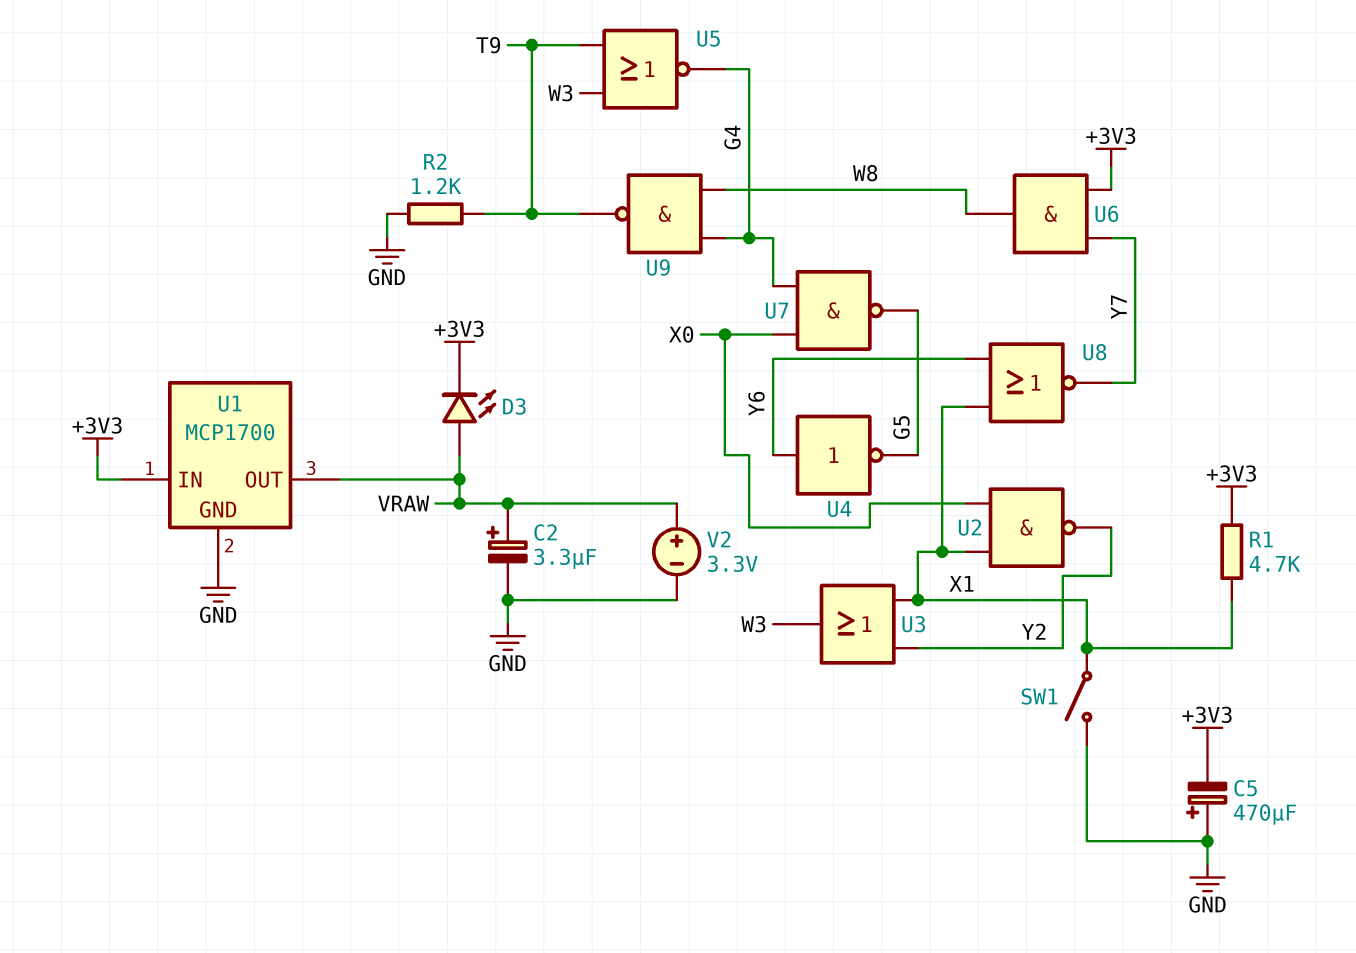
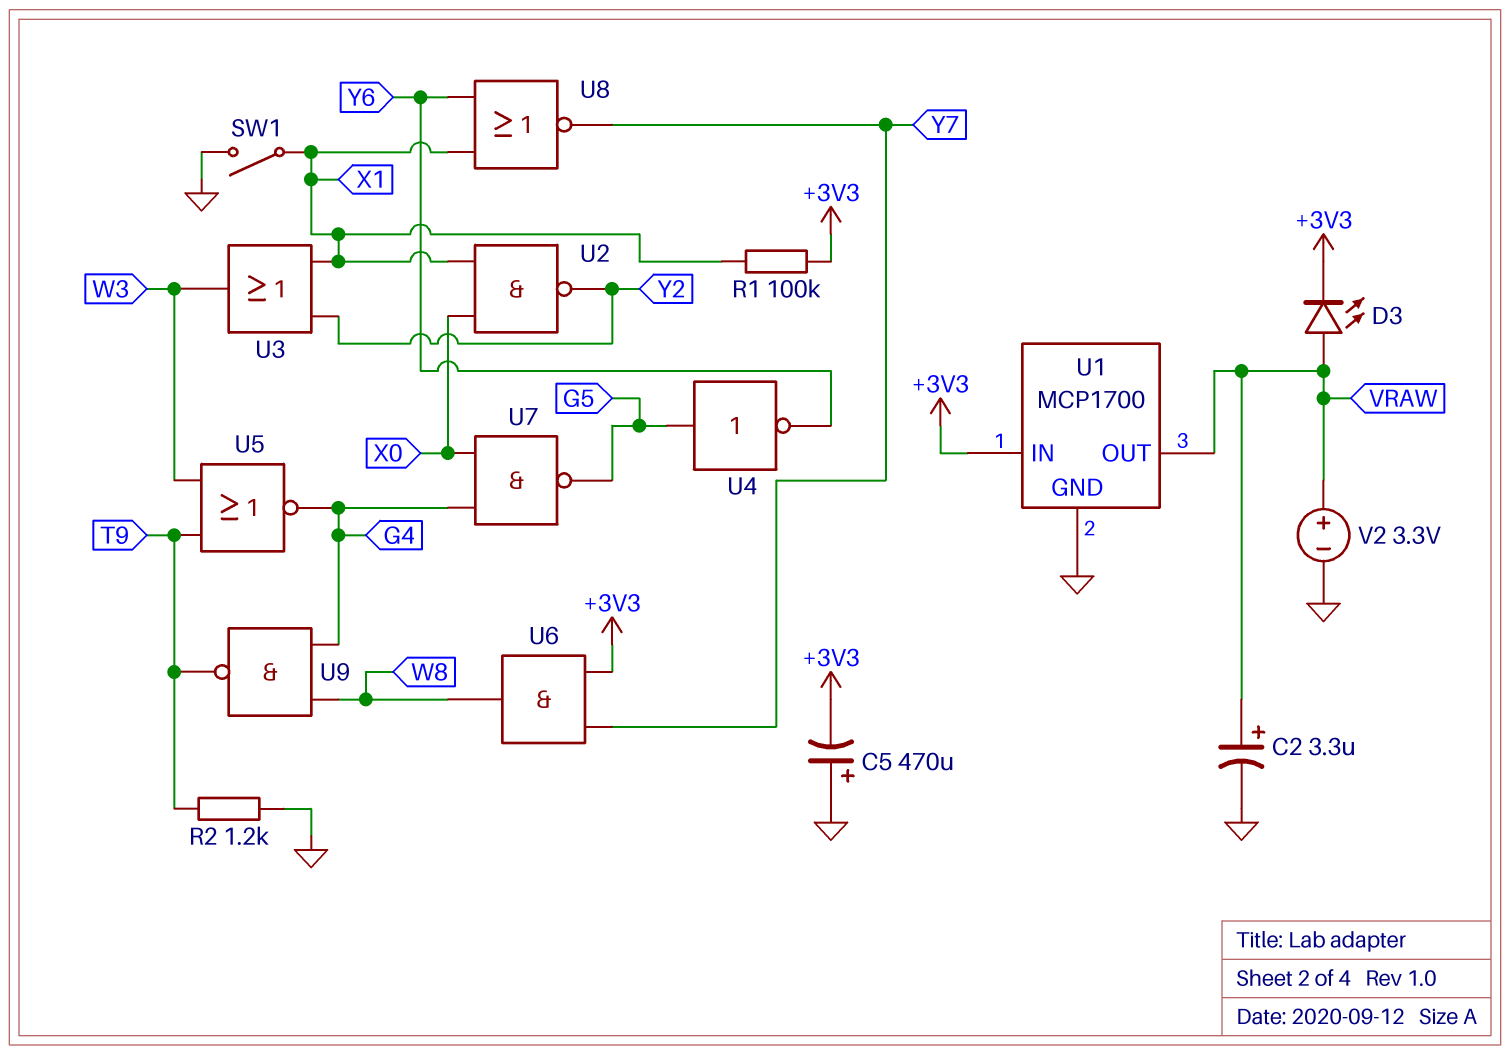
R1: 4.7k (+3V3, X1) -> 100k (+3V3, X1)
U4: NOT (in Y6, out G5) -> NOT (in G5, out Y6)

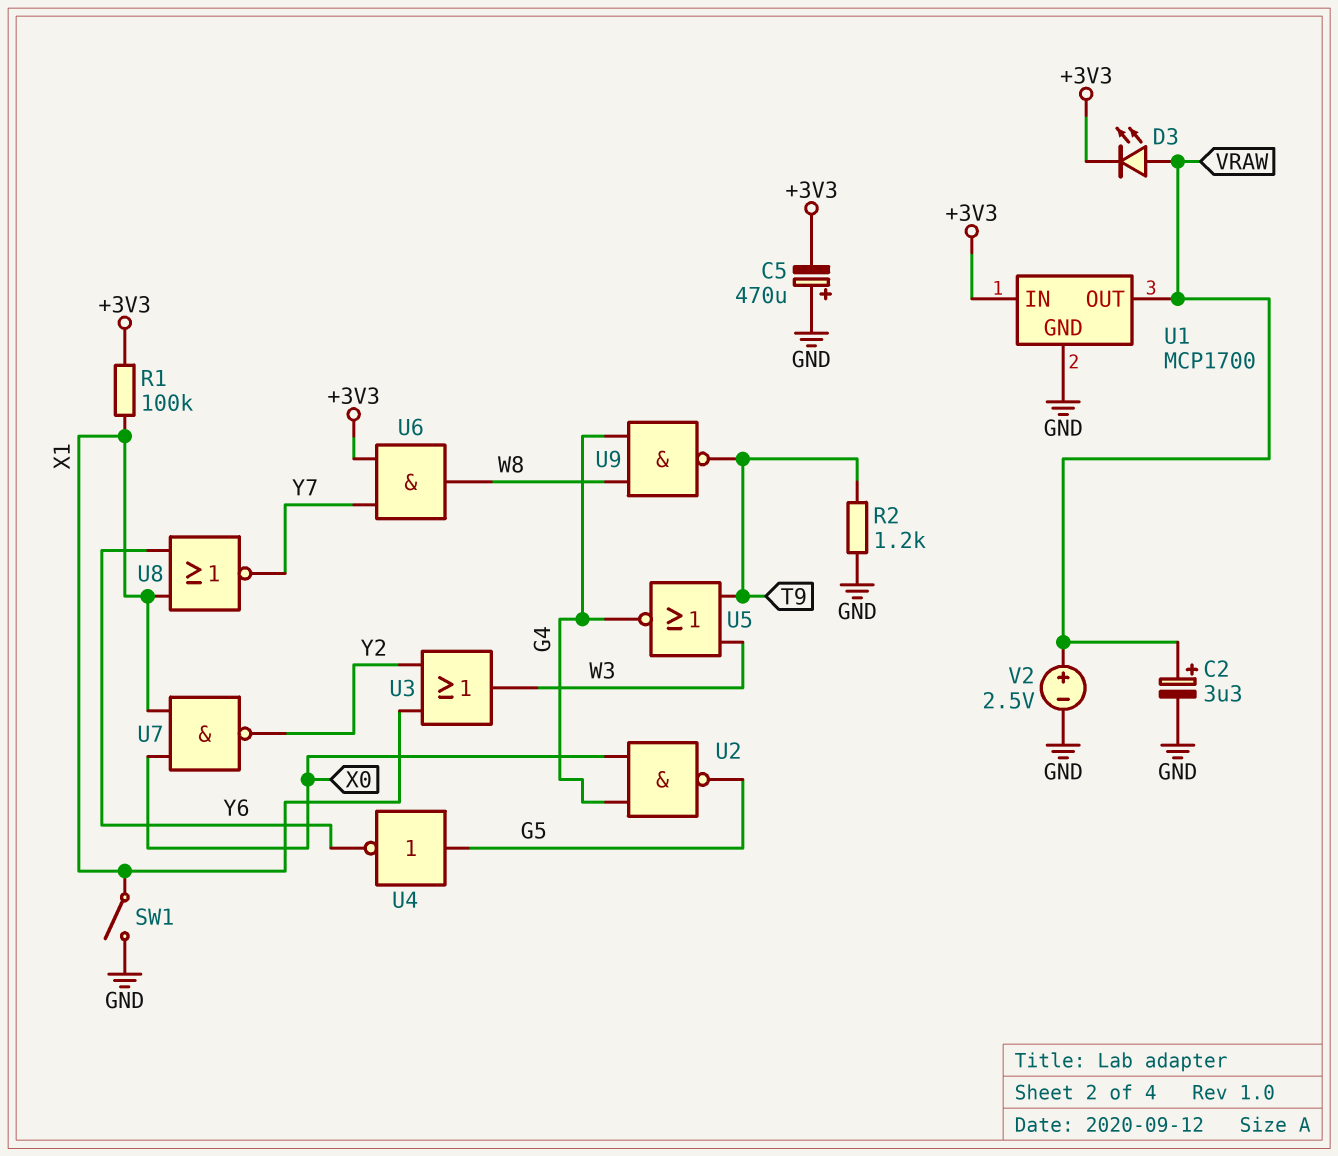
U2: NAND (in X0, in X1, out Y2) -> NAND (in G4, in X0, out G5)
U7: NAND (in G4, in X0, out G5) -> NAND (in X0, in X1, out Y2)
V2: 3.3V (plus VRAW, minus GND) -> 2.5V (plus VRAW, minus GND)

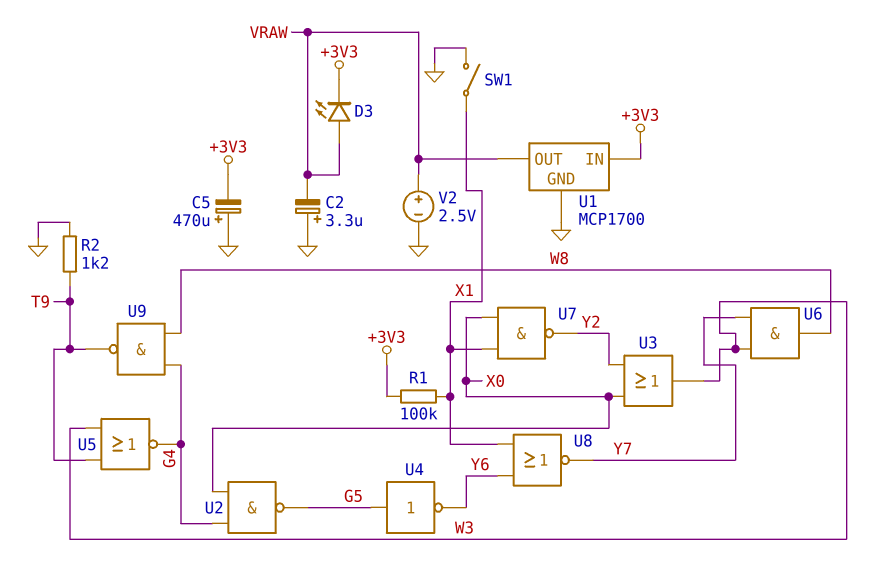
C2: 3.3uF (plus VRAW, minus GND) -> 3.3uF (plus GND, minus VRAW)
U3: OR (in X1, in Y2, out W3) -> OR (in X0, in Y2, out W3)
U6: AND (in +3V3, in Y7, out W8) -> AND (in W3, in Y7, out W8)

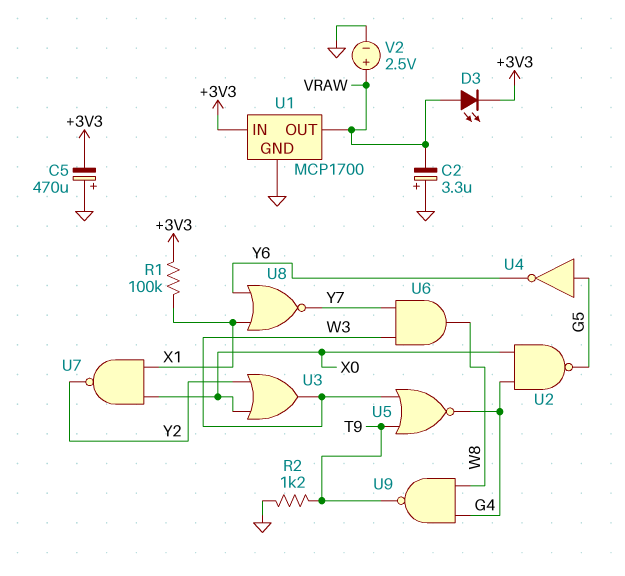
SW1: switch (GND, X1) -> none

